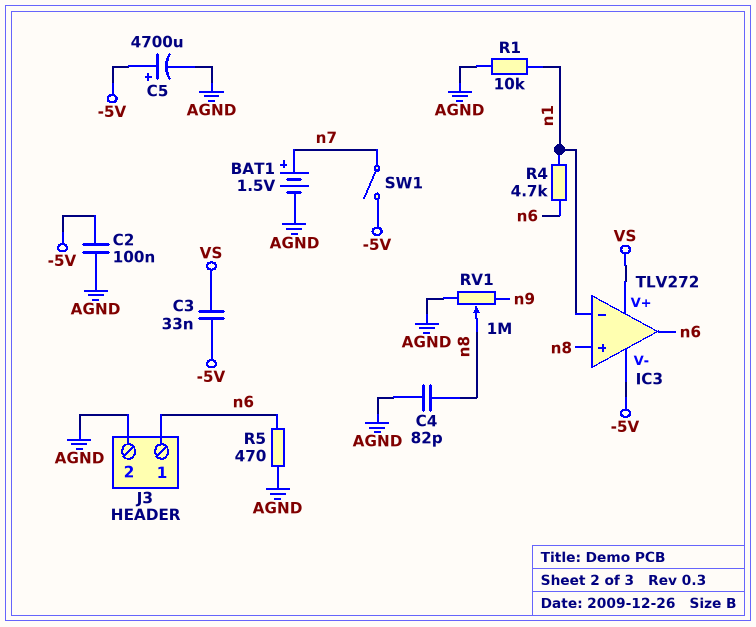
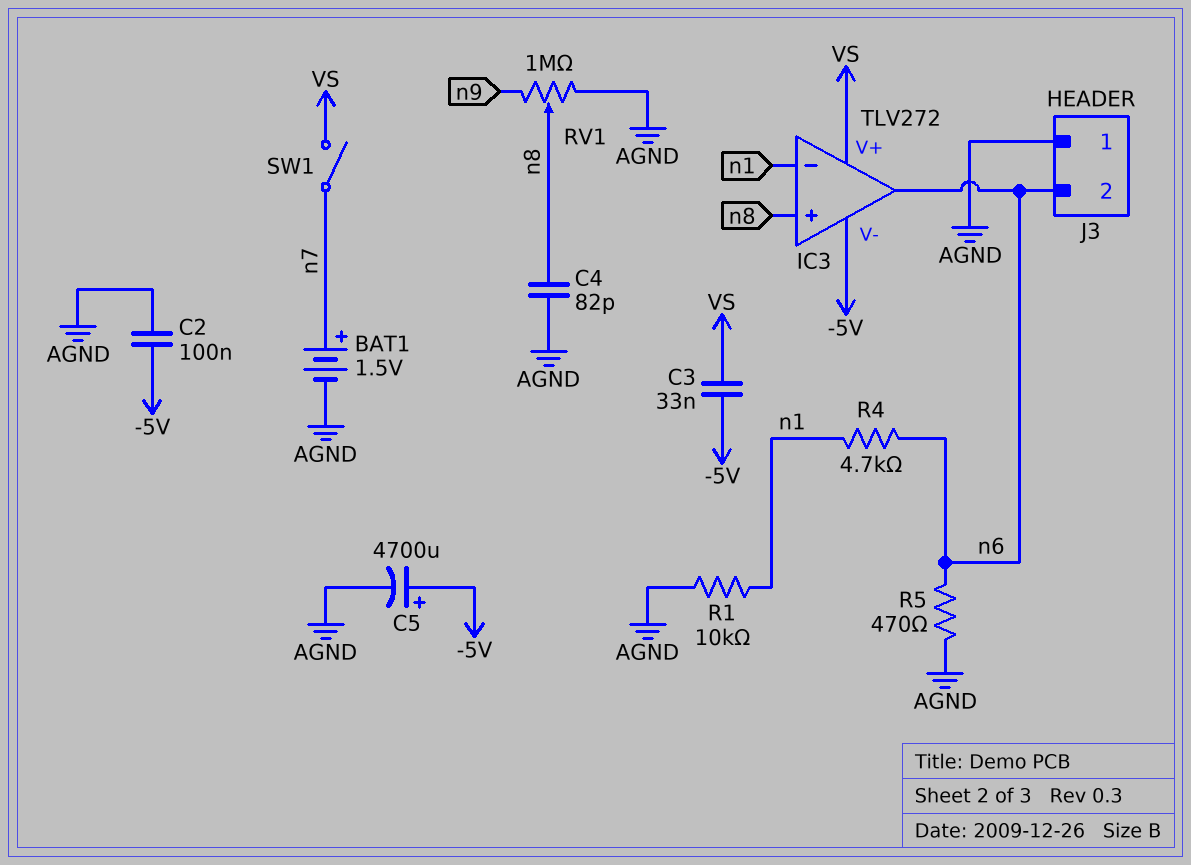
J3 pin 1: n6 -> AGND
J3 pin 2: AGND -> n6
SW1: switch (-5V, n7) -> switch (VS, n7)

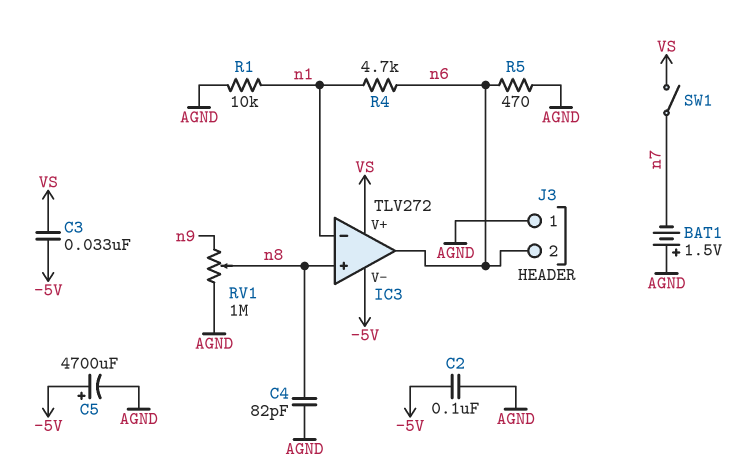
BAT1: 1.5V (plus n7, minus AGND) -> 1.5V (plus AGND, minus n7)

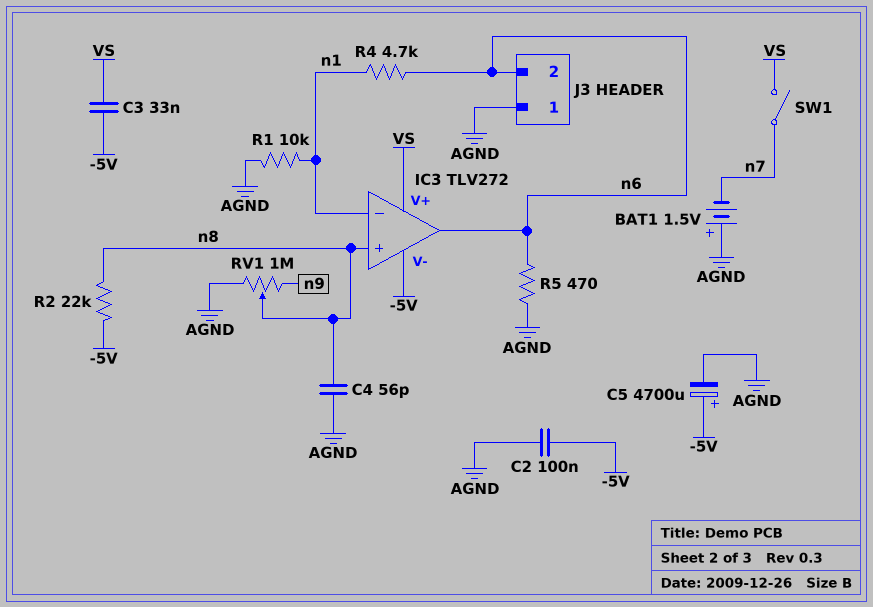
C4: 82pF (AGND, n8) -> 56pF (AGND, n8)
R2: none -> 22k (-5V, n8)

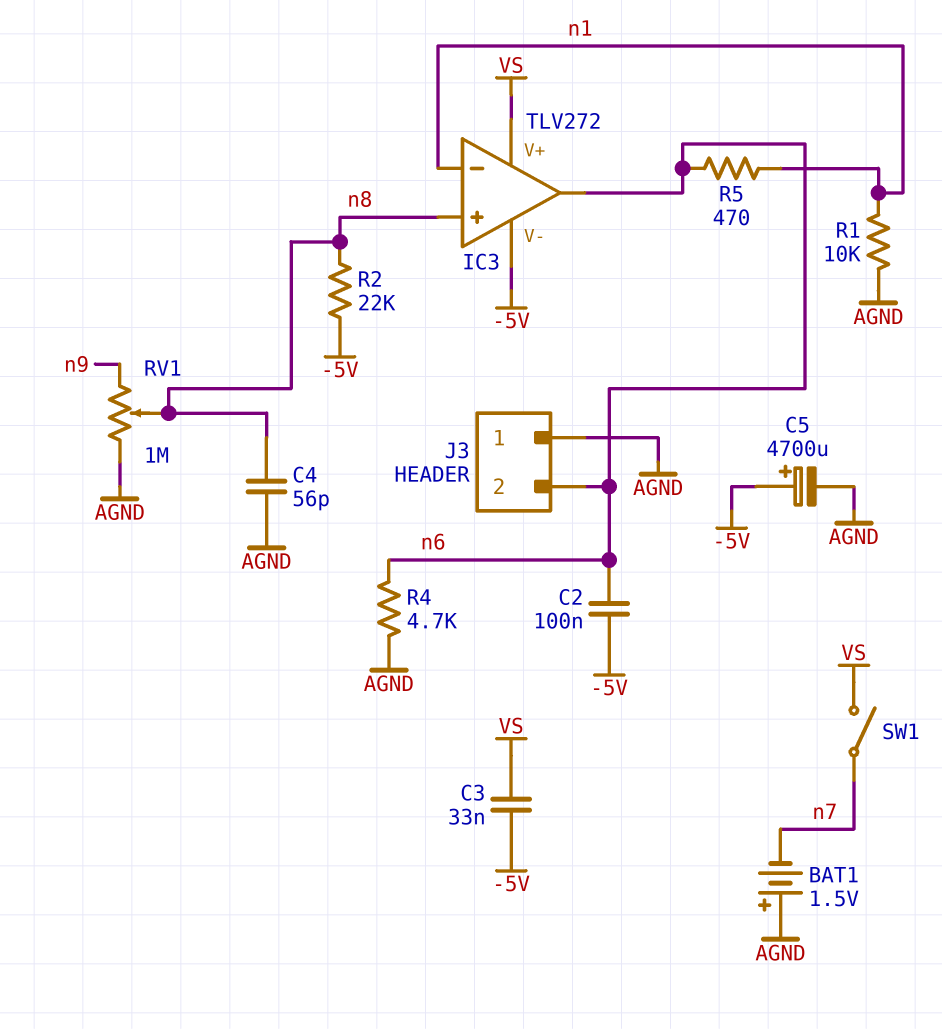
C2: 100nF (-5V, AGND) -> 100nF (-5V, n6)
R4: 4.7k (n1, n6) -> 4.7k (AGND, n6)
R5: 470 (AGND, n6) -> 470 (n1, n6)

